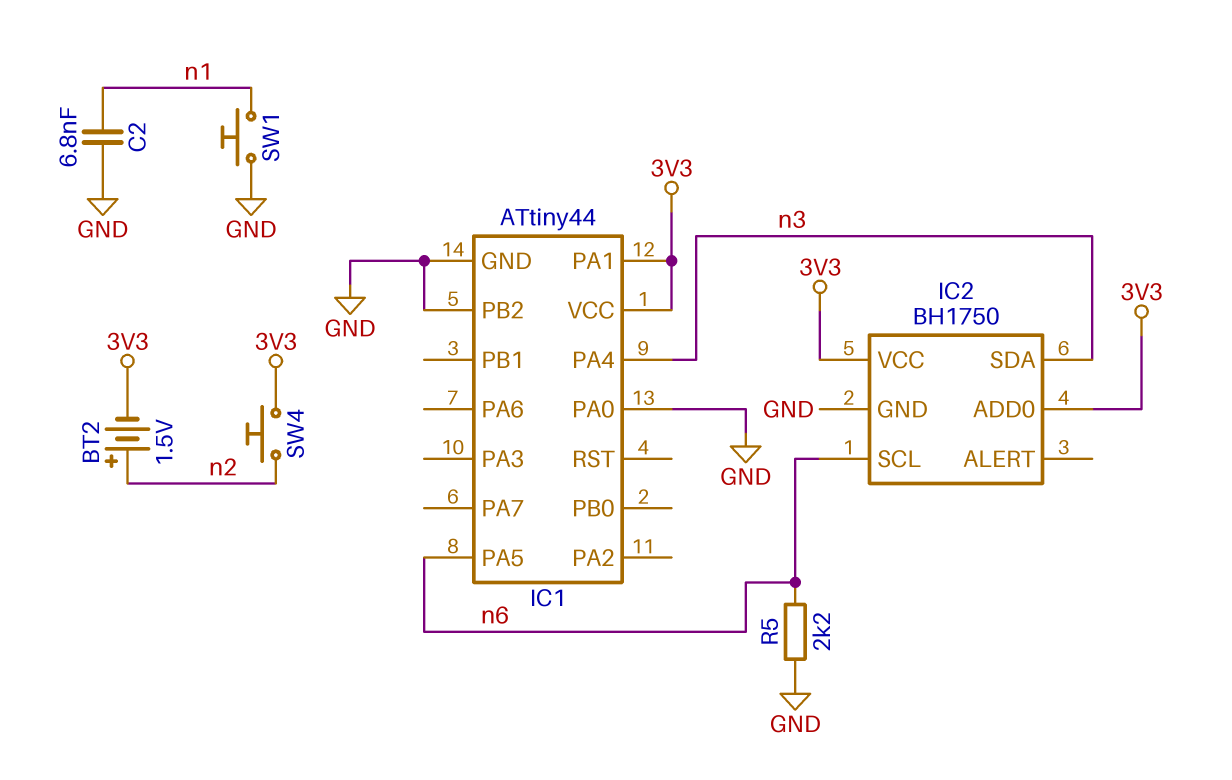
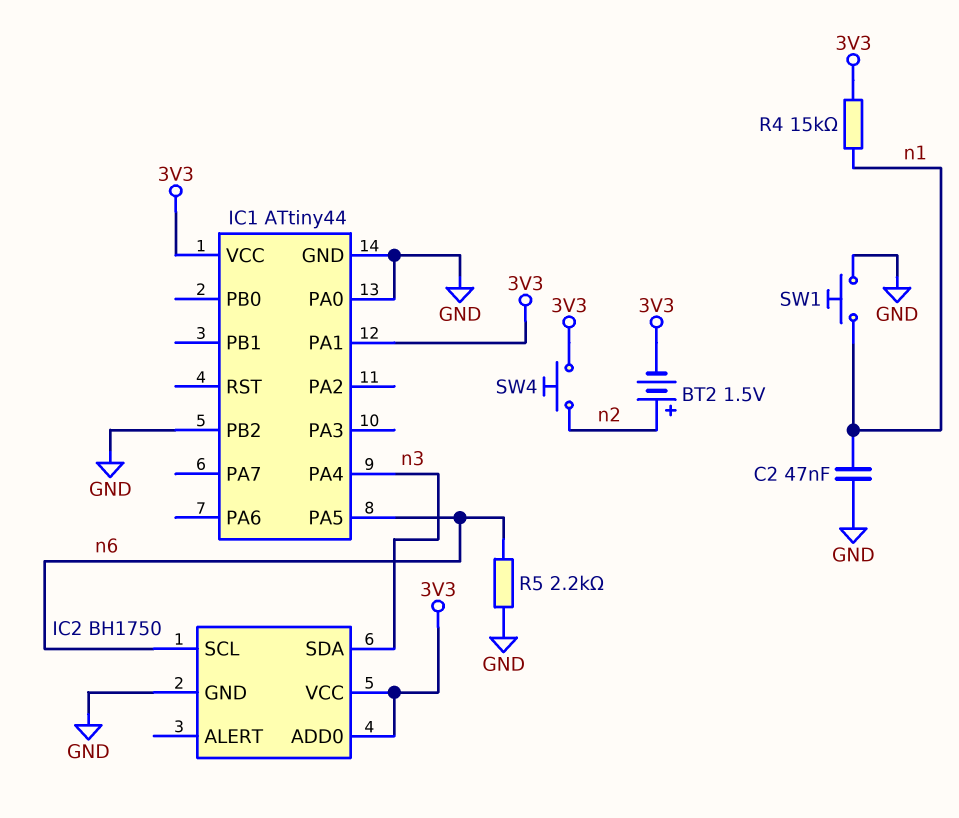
C2: 6.8nF (GND, n1) -> 47nF (GND, n1)
R4: none -> 15k (3V3, n1)

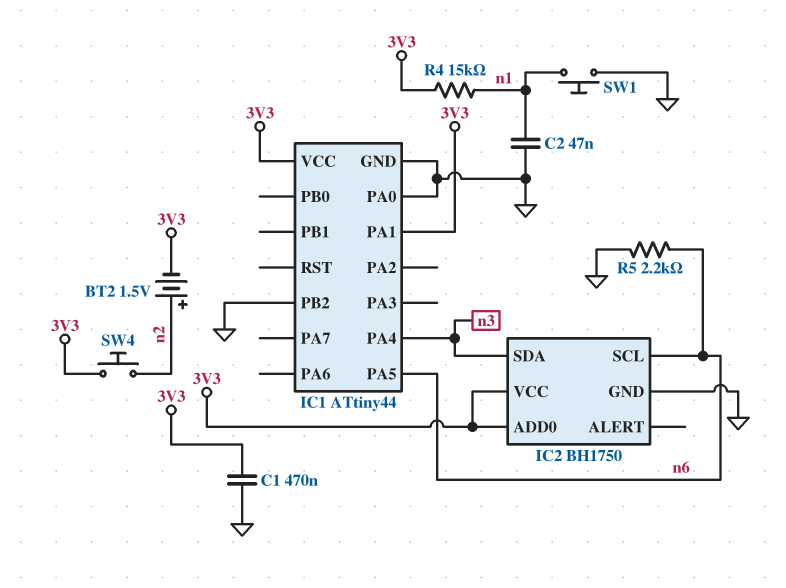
C1: none -> 470nF (3V3, GND)

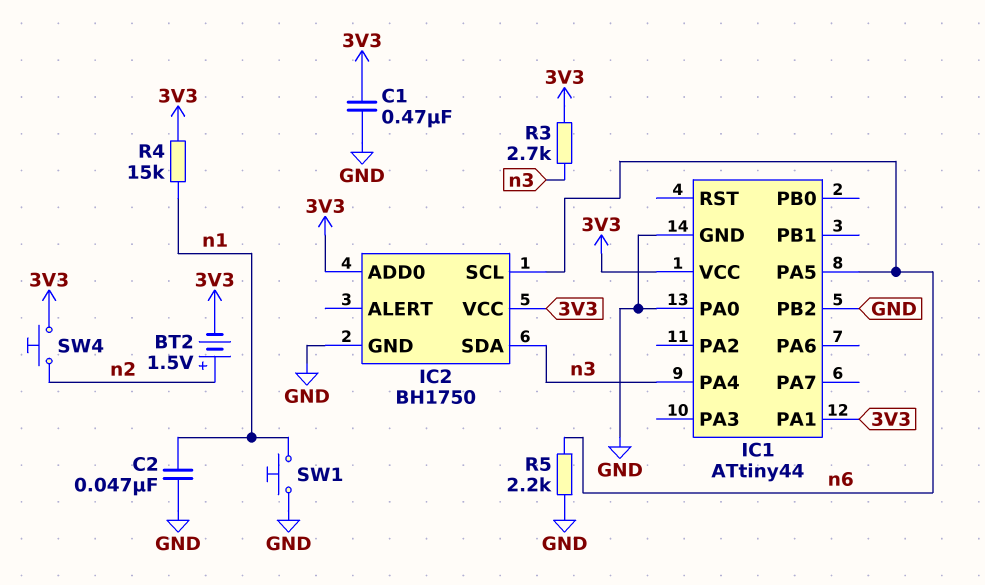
R3: none -> 2.7k (3V3, n3)

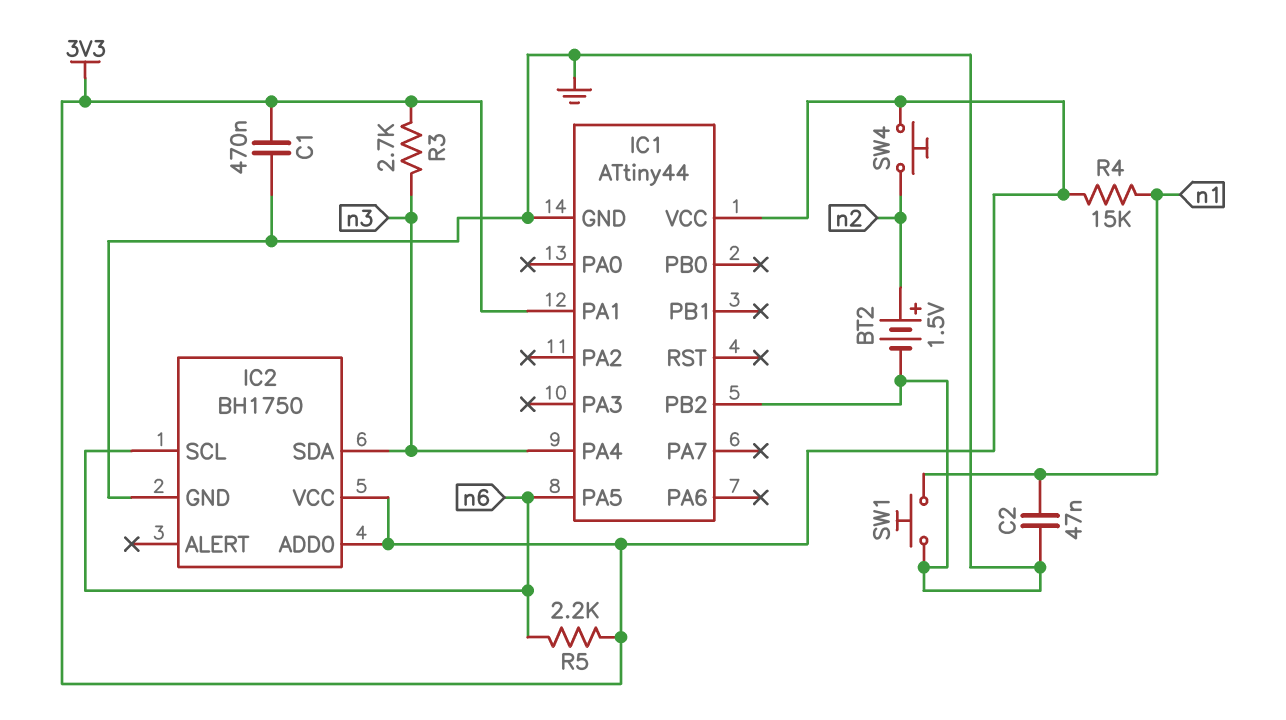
BT2: 1.5V (plus n2, minus 3V3) -> 1.5V (plus n2, minus GND)
IC1 pin PA0: GND -> none
R5: 2.2k (GND, n6) -> 2.2k (3V3, n6)

